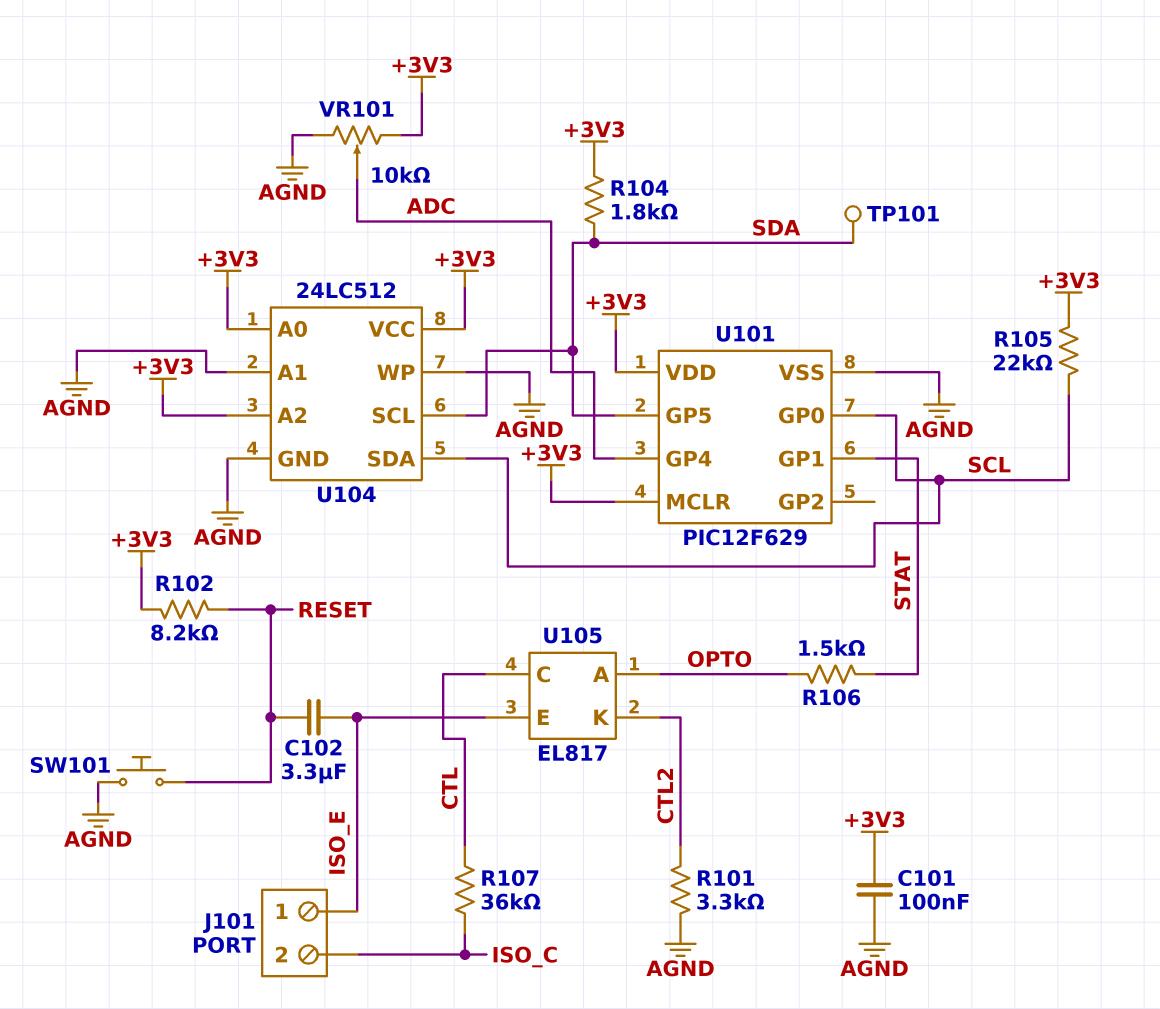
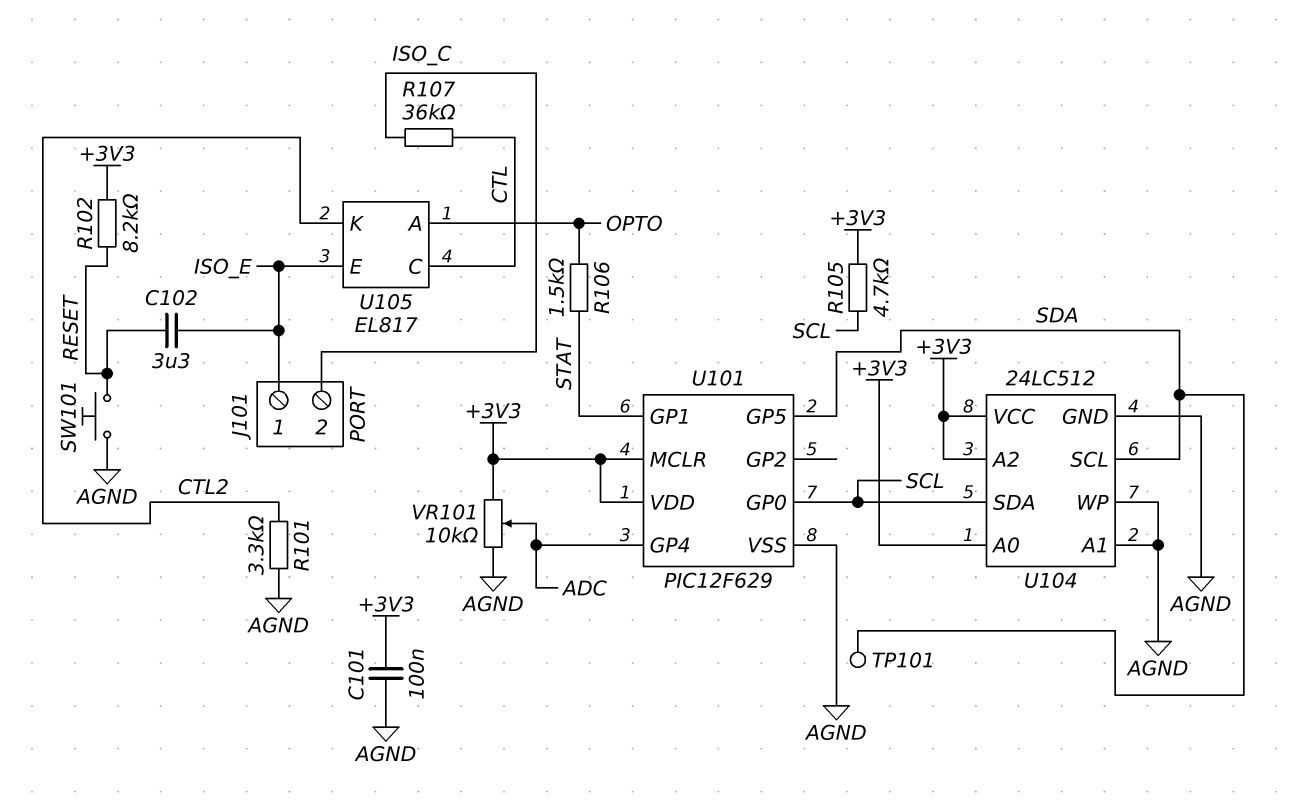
R104: 1.8k (+3V3, SDA) -> none
R105: 22k (+3V3, SCL) -> 4.7k (+3V3, SCL)

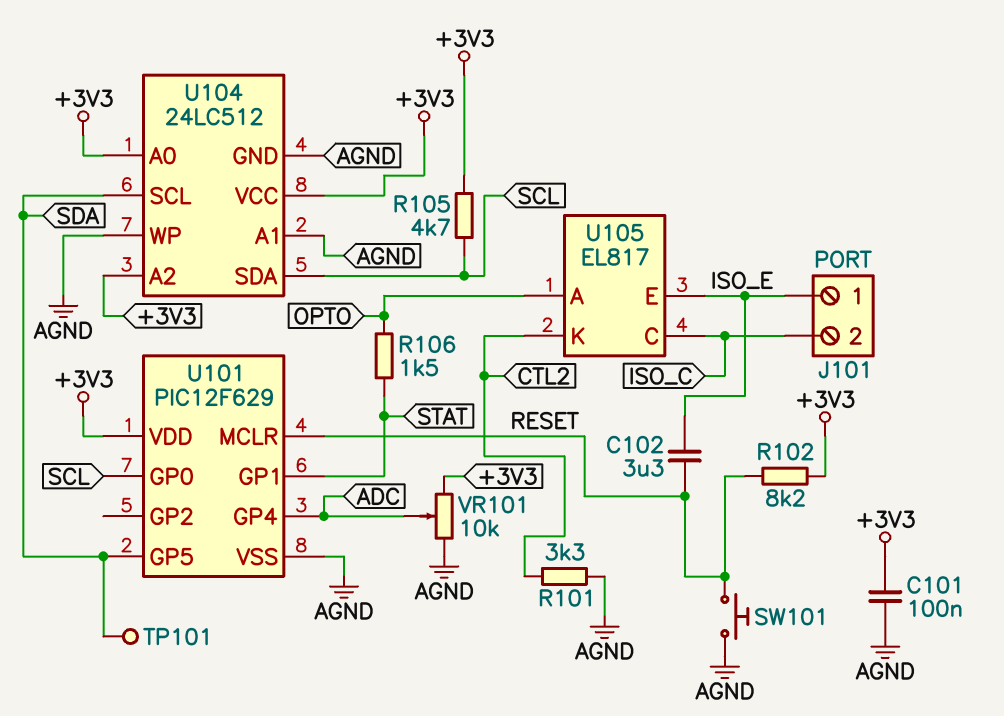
R107: 36k (CTL, ISO_C) -> none
U101 pin MCLR: +3V3 -> RESET
U105 pin C: CTL -> ISO_C

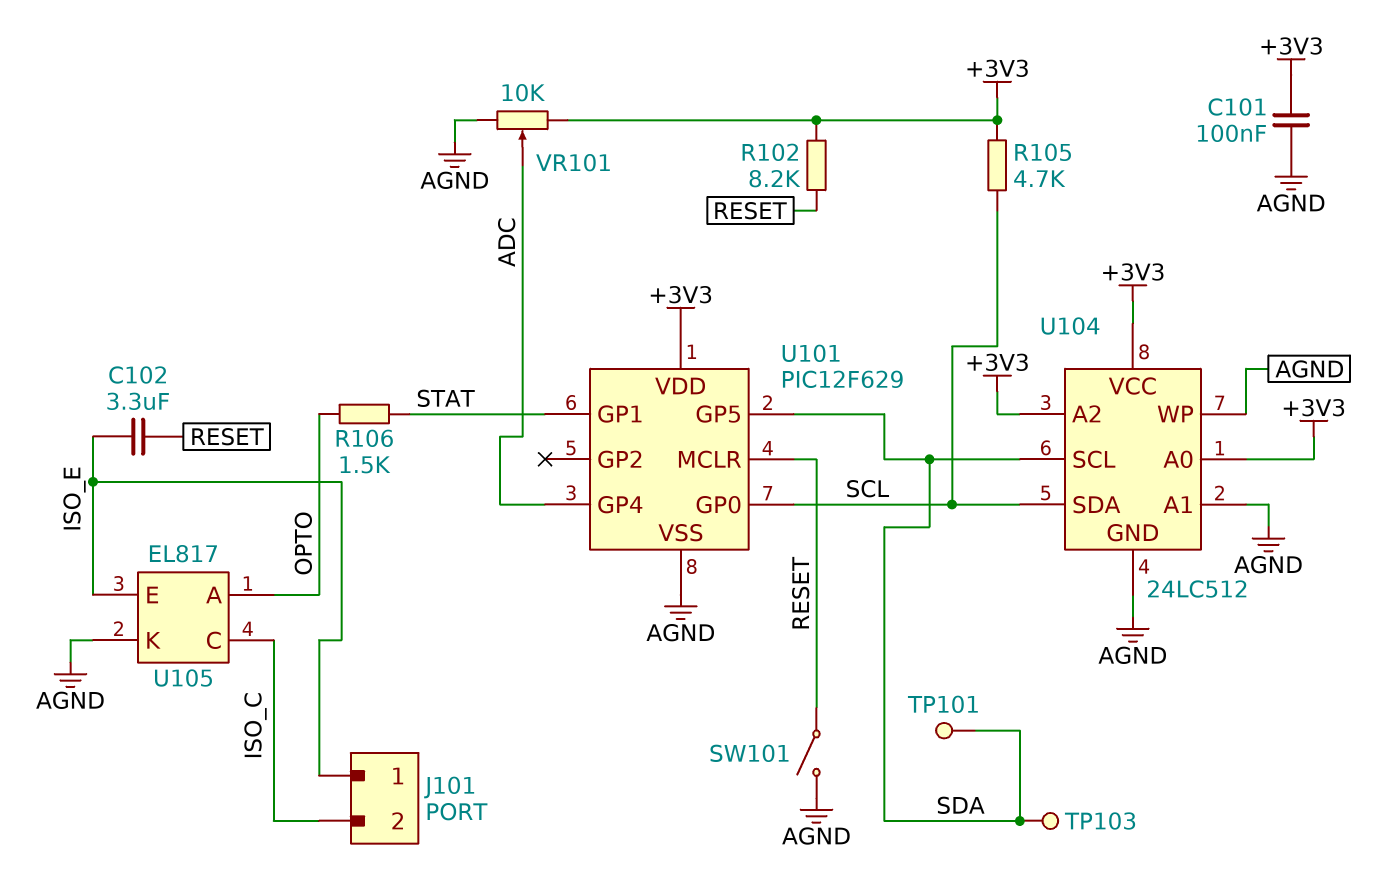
R101: 3.3k (AGND, CTL2) -> none
SW101: button (AGND, RESET) -> switch (AGND, RESET)
TP103: none -> test point (SDA)
U105 pin K: CTL2 -> AGND

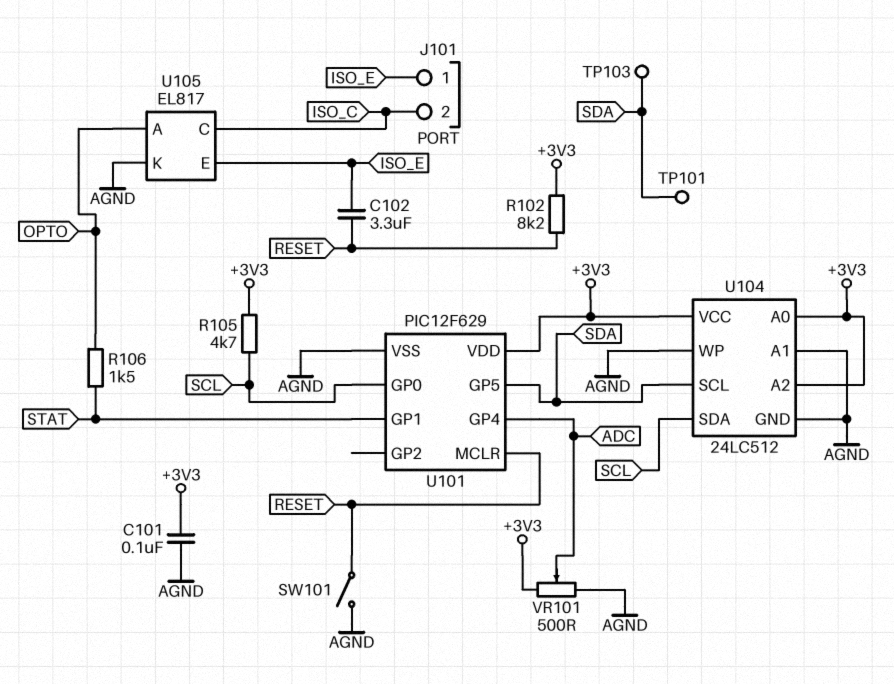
VR101: 10k (+3V3, AGND, wiper ADC) -> 500 (+3V3, AGND, wiper ADC)

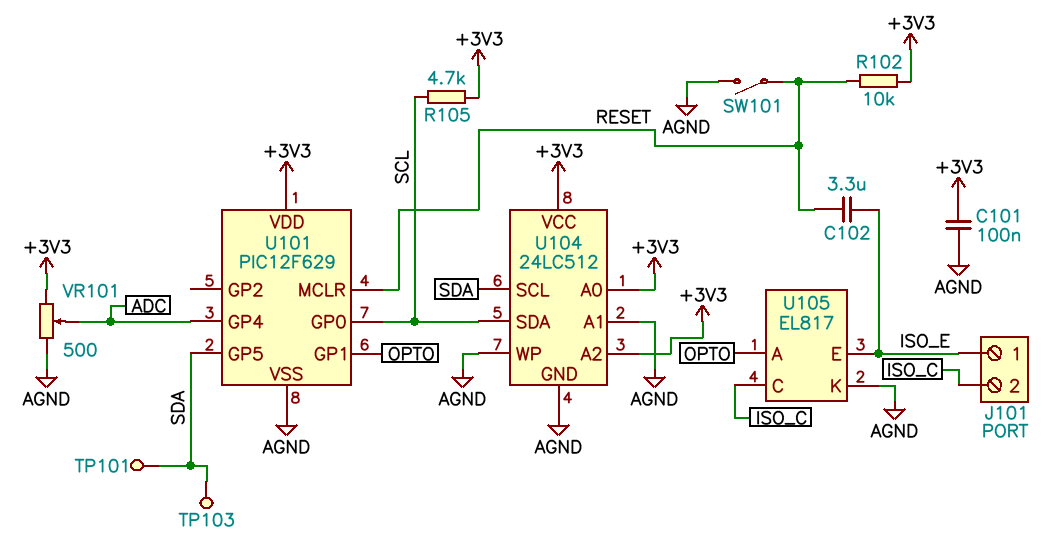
R102: 8.2k (+3V3, RESET) -> 10k (+3V3, RESET)
R106: 1.5k (OPTO, STAT) -> none
U101 pin GP1: STAT -> OPTO

